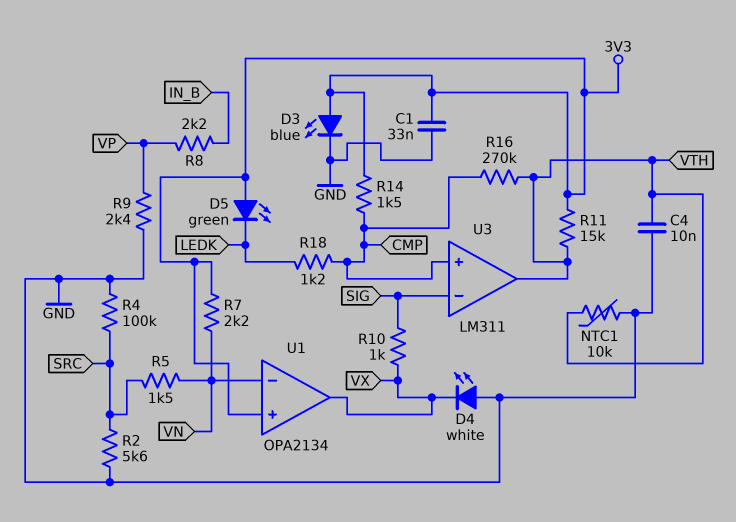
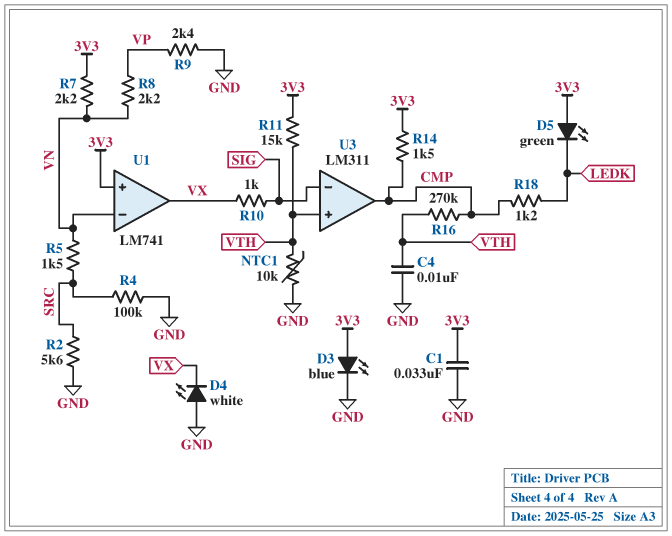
R8: 2.2k (IN_B, VP) -> 2.2k (VN, VP)
U1: OPA2134 -> LM741
U3 pin in+: CMP -> VTH
U3 pin out: VTH -> CMP

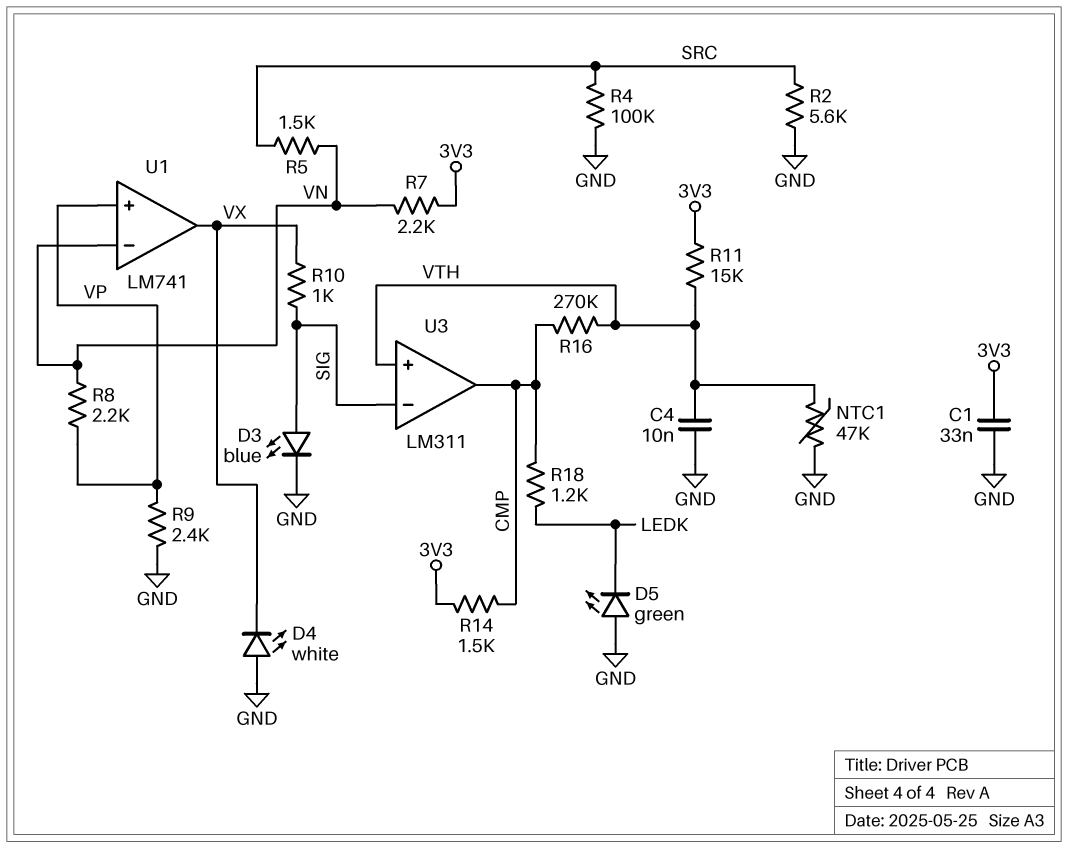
D3: LED blue (A 3V3, K GND) -> LED blue (A SIG, K GND)
D5: LED green (A 3V3, K LEDK) -> LED green (A GND, K LEDK)
NTC1: 10k (GND, VTH) -> 47k (GND, VTH)
U1 pin in+: 3V3 -> VP

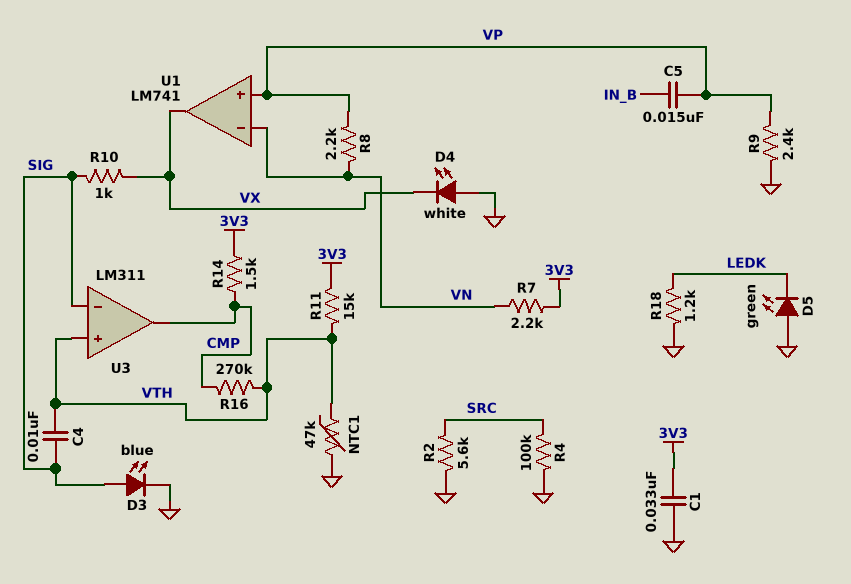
C4: 10nF (GND, VTH) -> 10nF (SIG, VTH)
C5: none -> 15nF (IN_B, VP)
R5: 1.5k (SRC, VN) -> none
R18: 1.2k (CMP, LEDK) -> 1.2k (GND, LEDK)

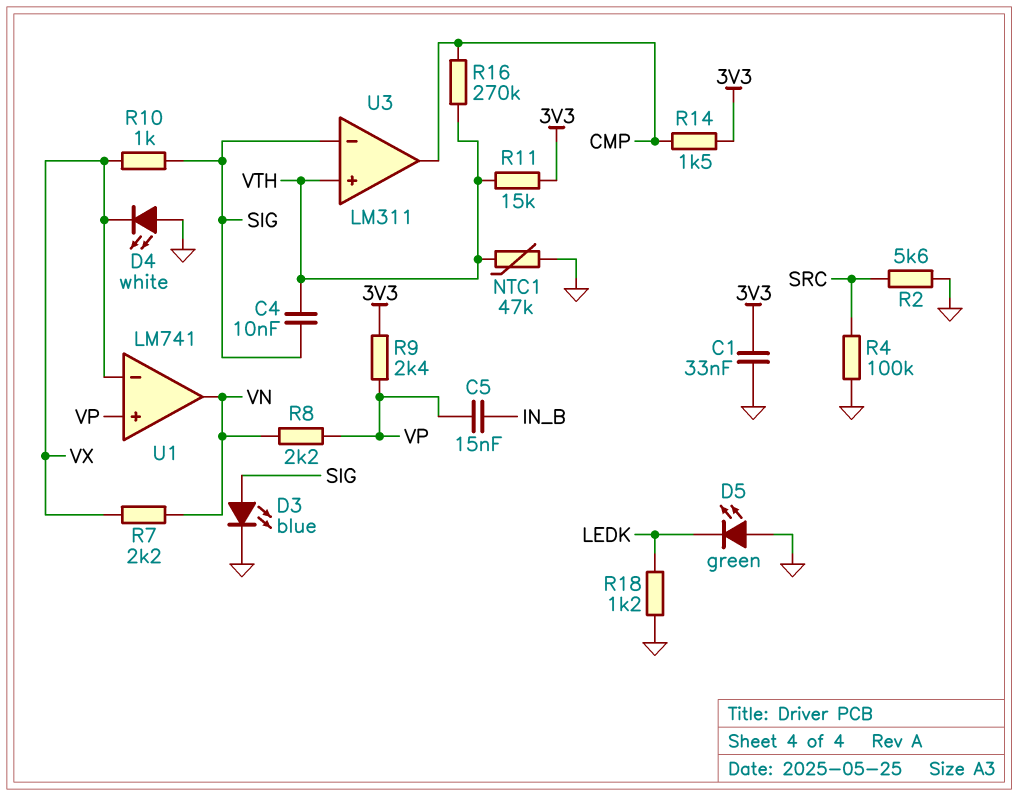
R7: 2.2k (3V3, VN) -> 2.2k (VN, VX)
R9: 2.4k (GND, VP) -> 2.4k (3V3, VP)
U1 pin in-: VN -> VX
U1 pin out: VX -> VN

